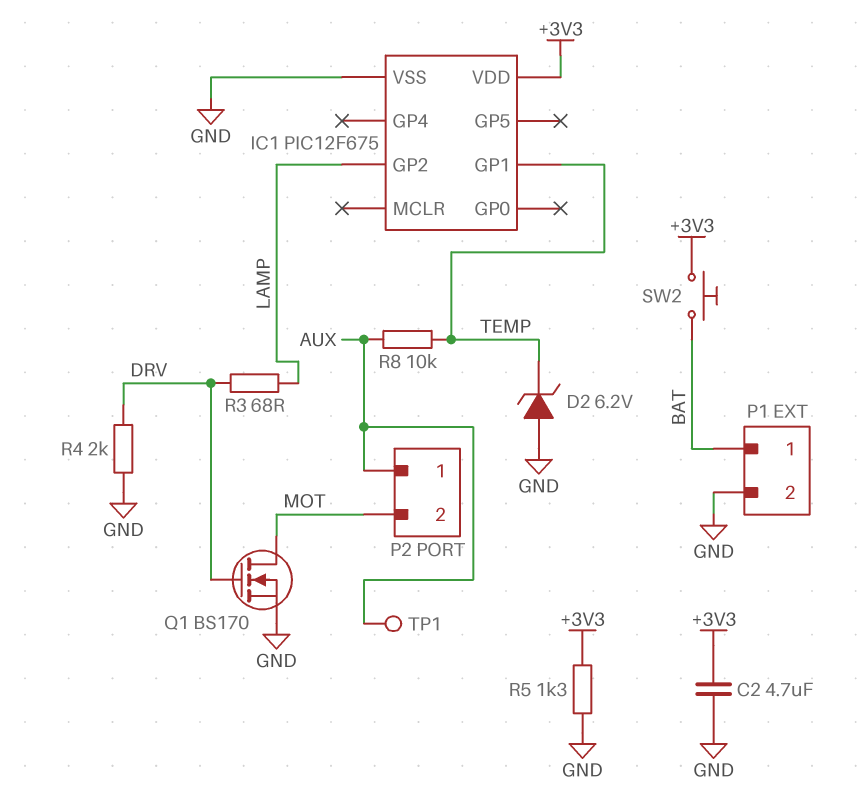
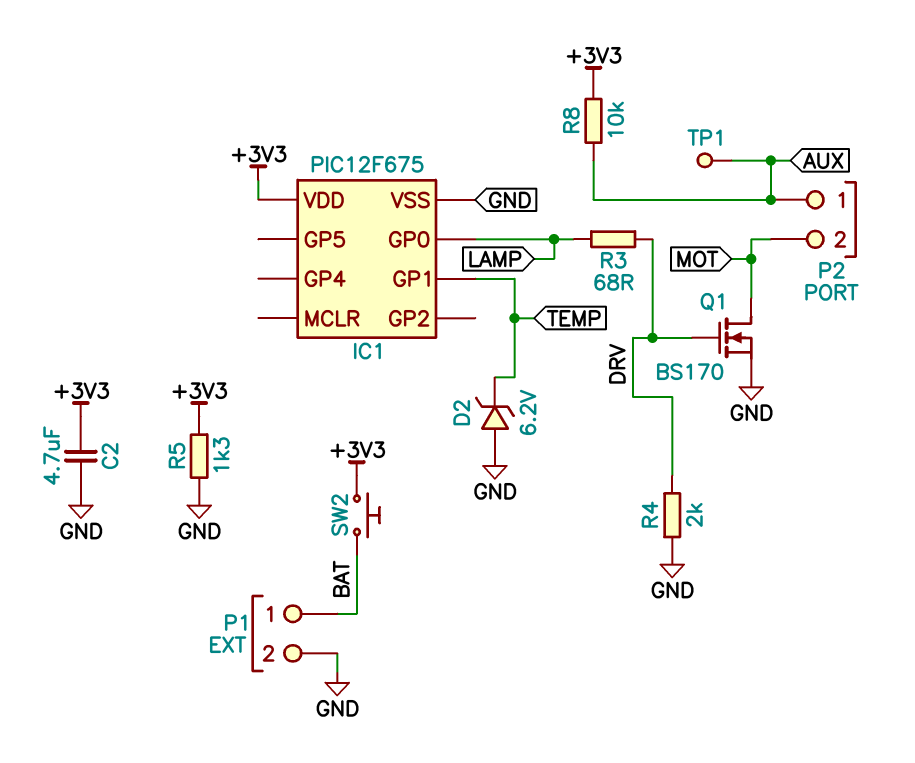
IC1 pin GP0: none -> LAMP
IC1 pin GP2: LAMP -> none
R8: 10k (AUX, TEMP) -> 10k (+3V3, AUX)

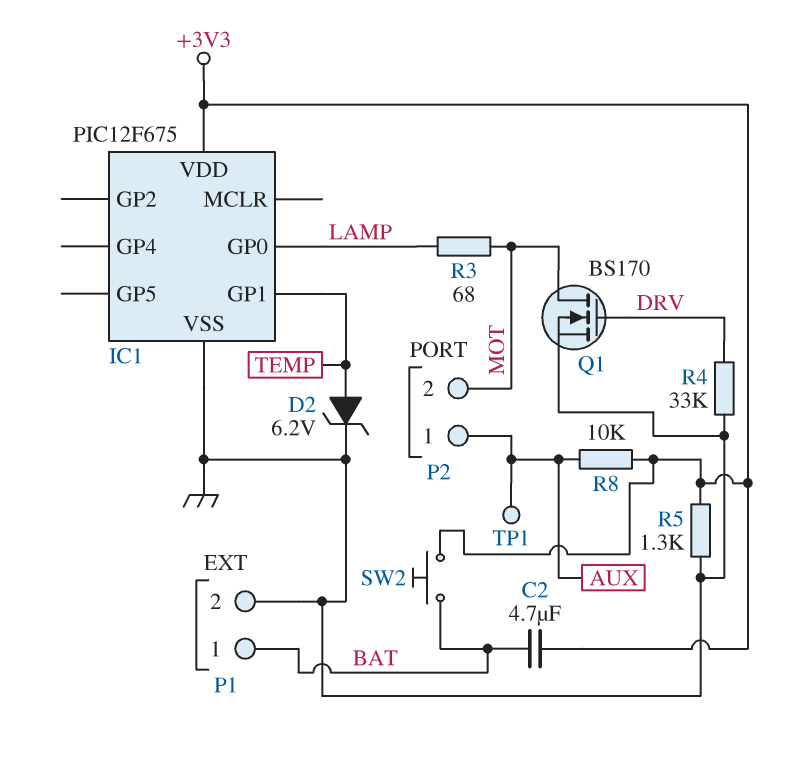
C2: 4.7uF (+3V3, GND) -> 4.7uF (+3V3, BAT)
D2: zener 6.2V (A GND, K TEMP) -> zener 6.2V (A TEMP, K GND)
R3: 68 (DRV, LAMP) -> 68 (LAMP, MOT)
R4: 2k (DRV, GND) -> 33k (DRV, GND)

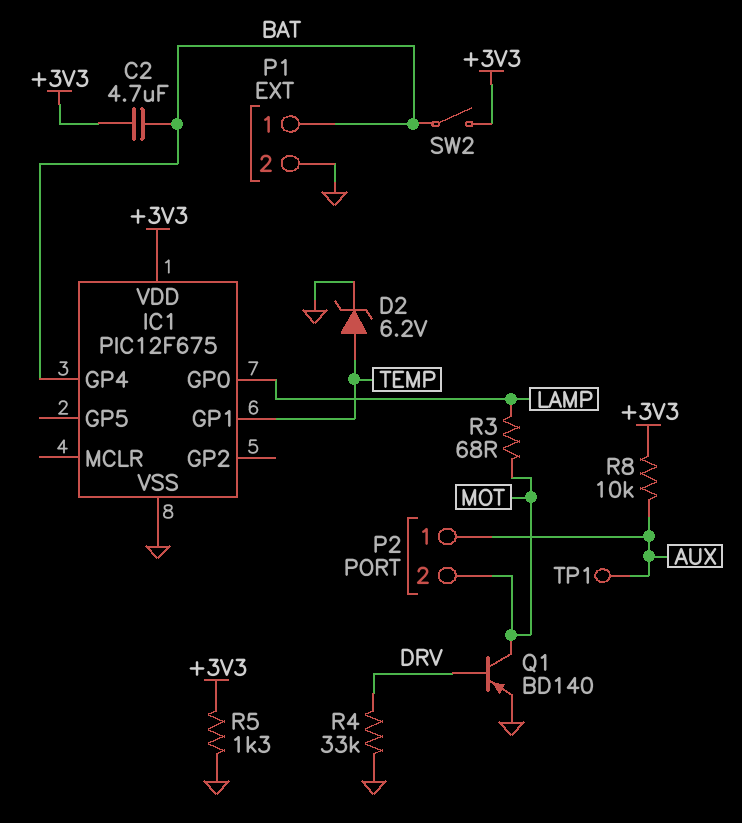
IC1 pin GP4: none -> BAT
Q1: NMOS BS170 (G DRV, D MOT, S GND) -> PNP BD140 (B DRV, C MOT, E GND)
SW2: button (+3V3, BAT) -> switch (+3V3, BAT)

